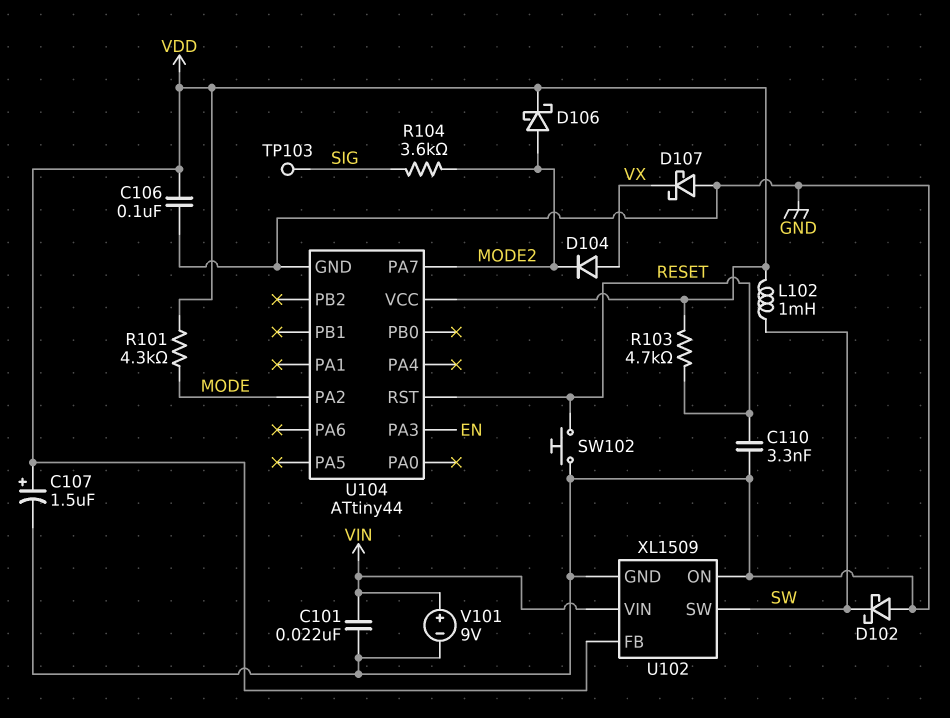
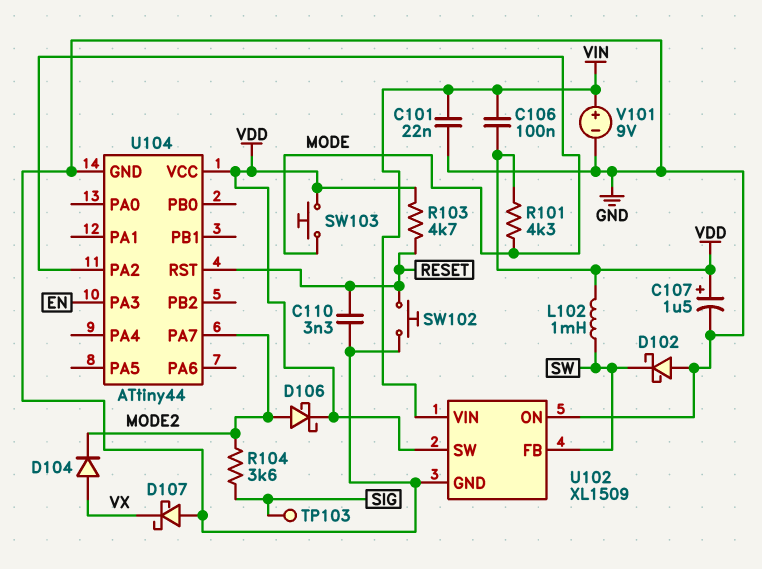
C106: 100nF (GND, VDD) -> 100nF (VDD, VIN)
SW103: none -> button (MODE, VDD)
U102 pin FB: VDD -> SW
U102 pin SW: SW -> VDD

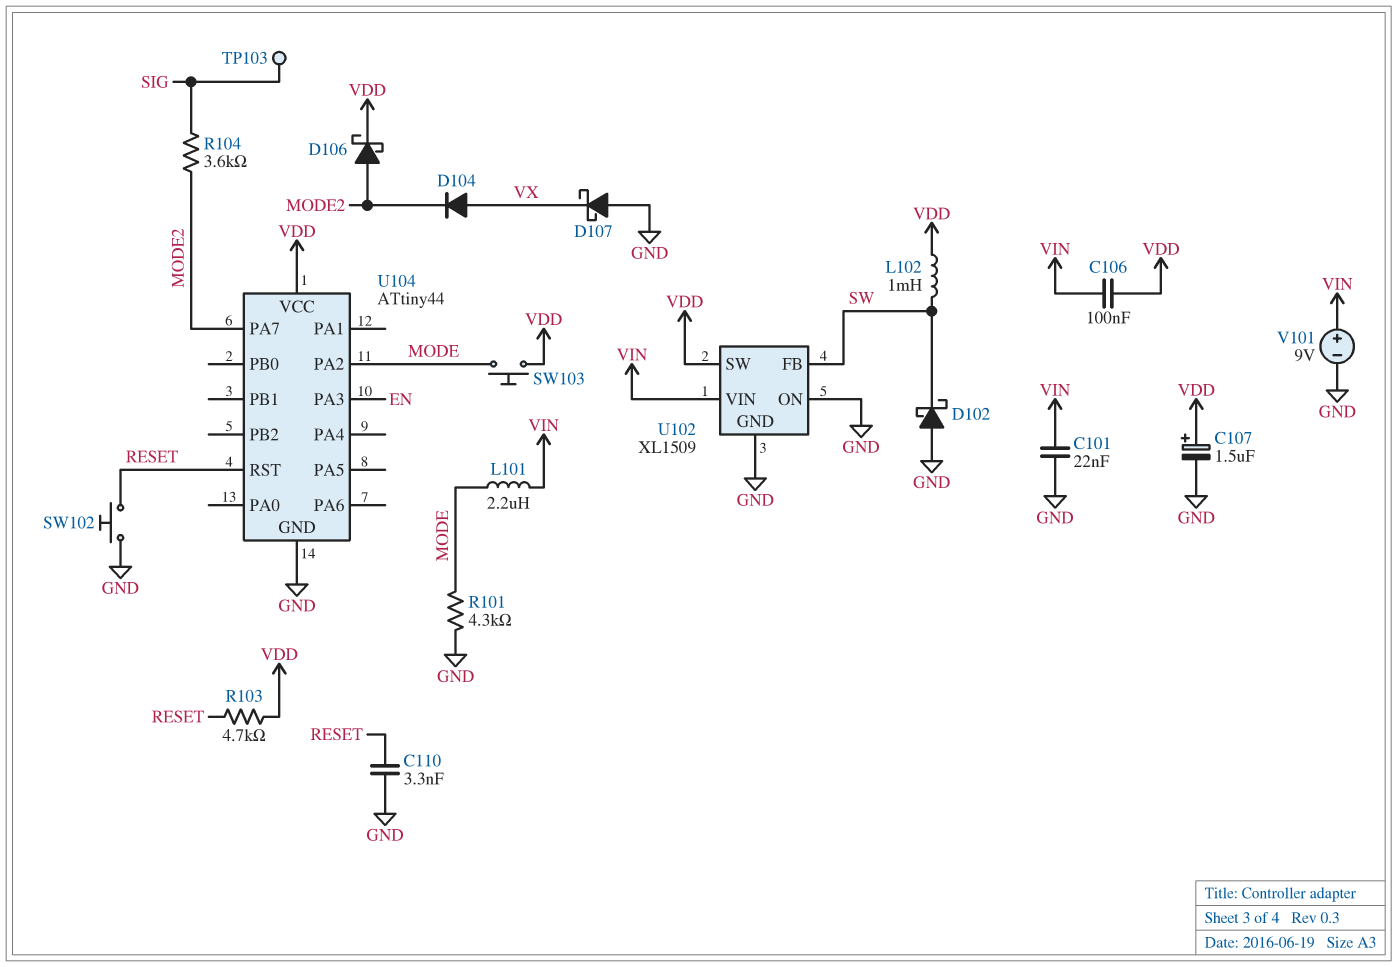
L101: none -> 2.2uH (MODE, VIN)
R101: 4.3k (MODE, VDD) -> 4.3k (GND, MODE)

